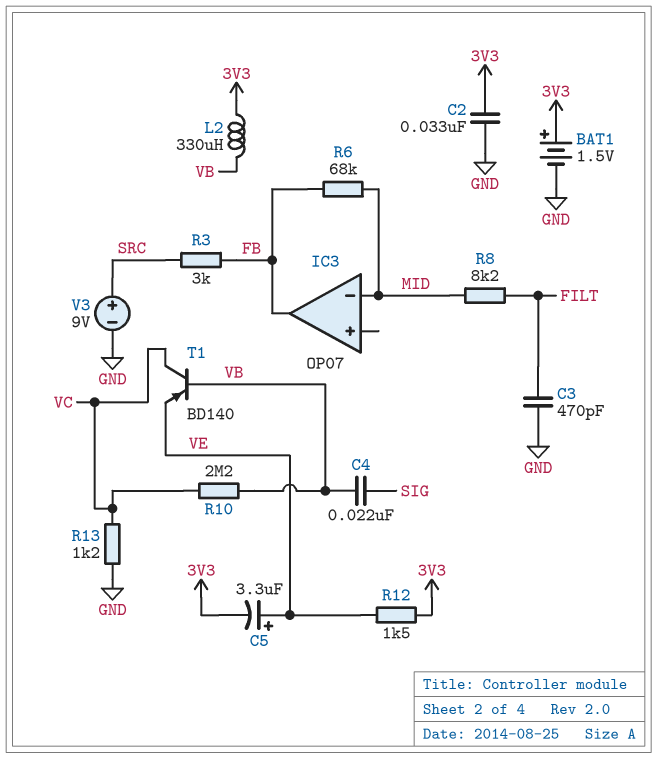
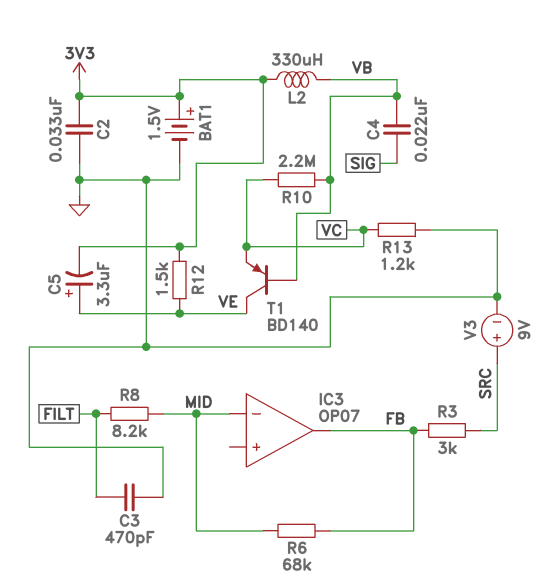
T1: PNP BD140 (B VB, C VC, E VE) -> PNP BD140 (B VB, C VE, E VC)

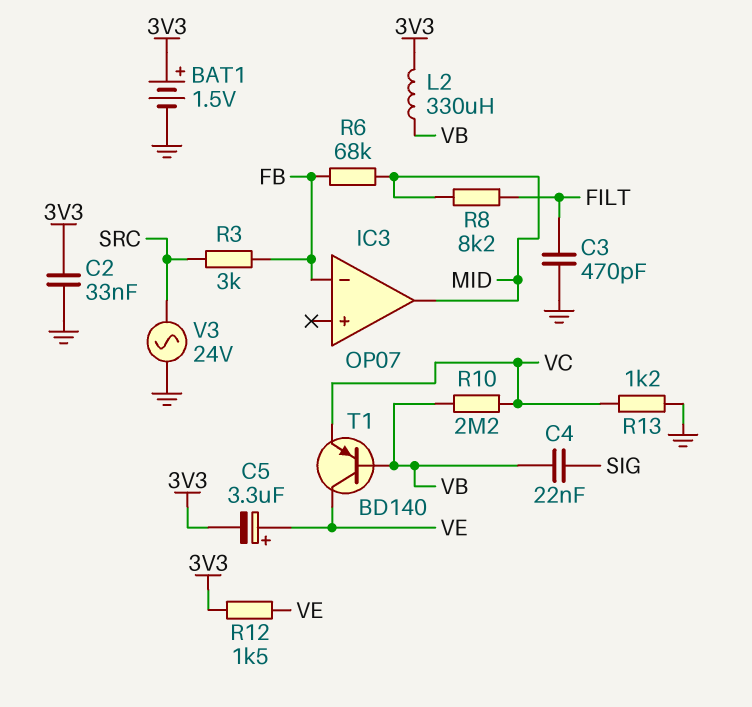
IC3 pin in-: MID -> FB
IC3 pin out: FB -> MID
V3: 9V (plus SRC, minus GND) -> AC 24V (GND, SRC)

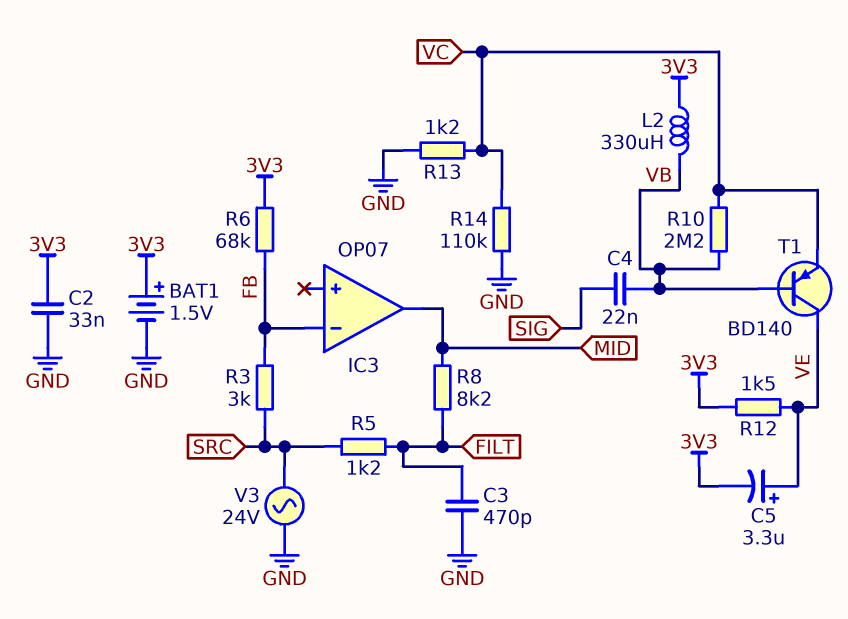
R5: none -> 1.2k (FILT, SRC)
R6: 68k (FB, MID) -> 68k (3V3, FB)
R14: none -> 110k (GND, VC)

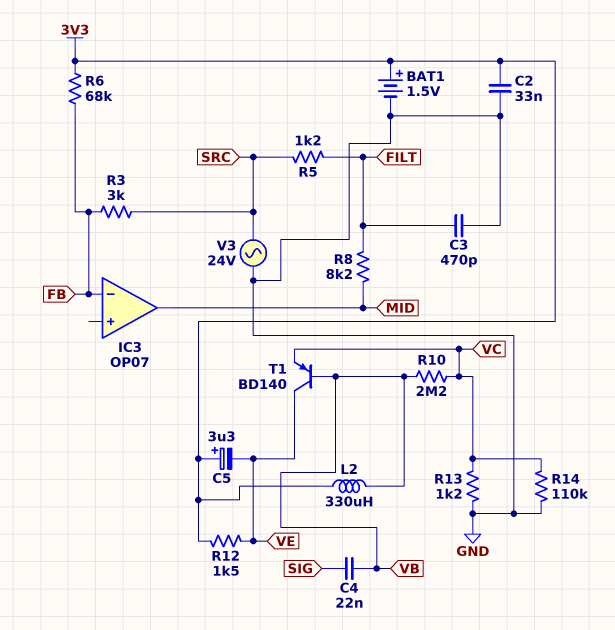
C5: 3.3uF (plus VE, minus 3V3) -> 3.3uF (plus 3V3, minus VE)

